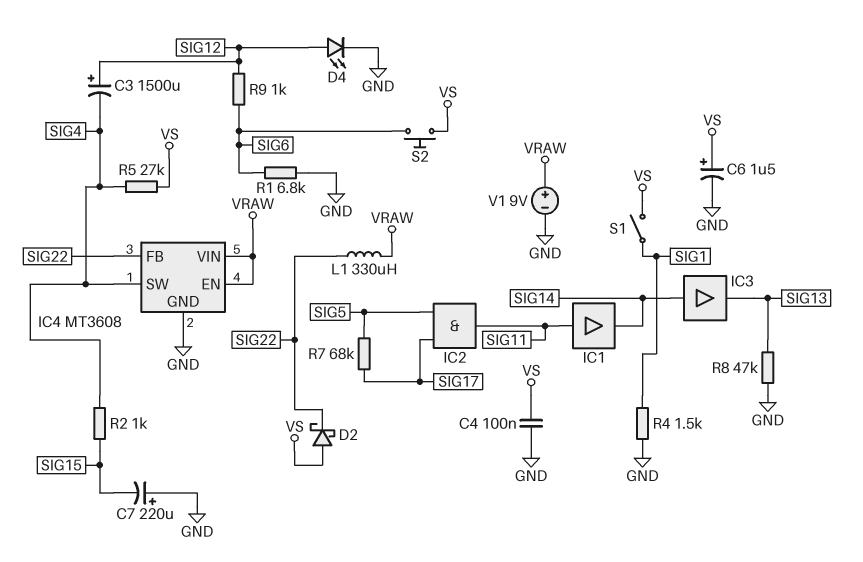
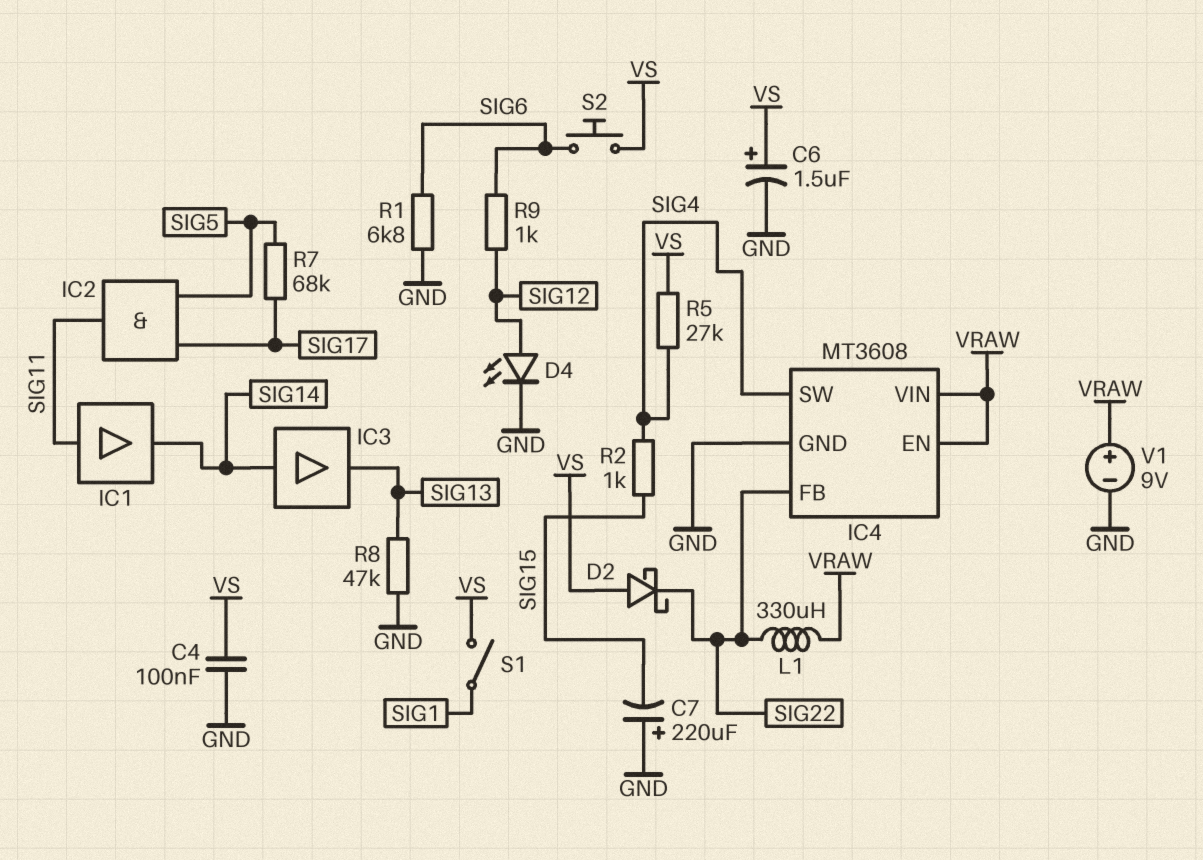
C3: 1500uF (plus SIG12, minus SIG4) -> none
R4: 1.5k (GND, SIG1) -> none

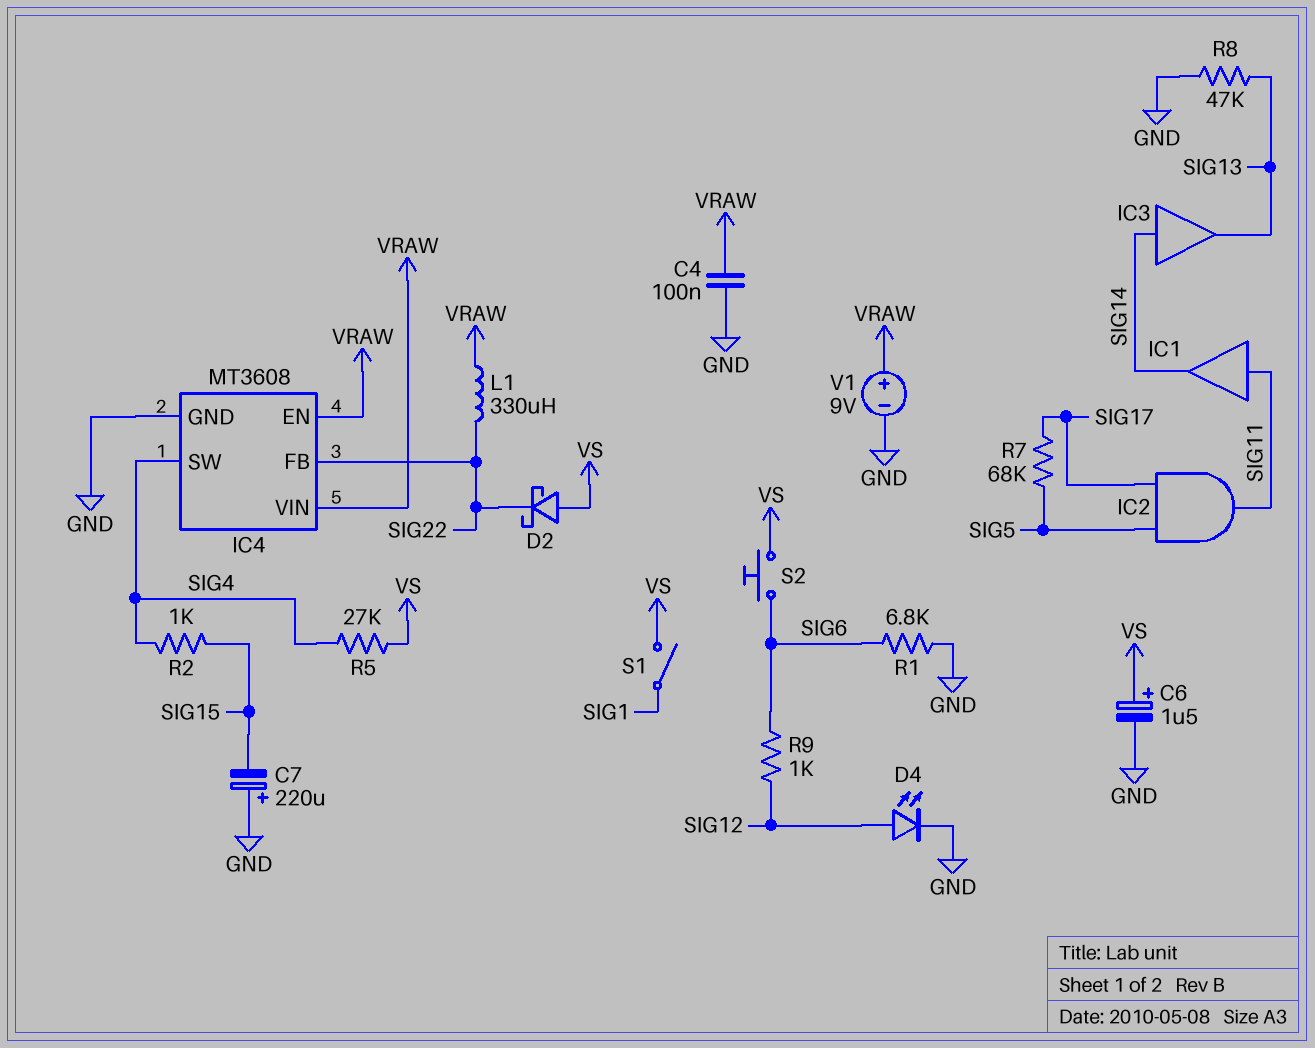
C4: 100nF (GND, VS) -> 100nF (GND, VRAW)

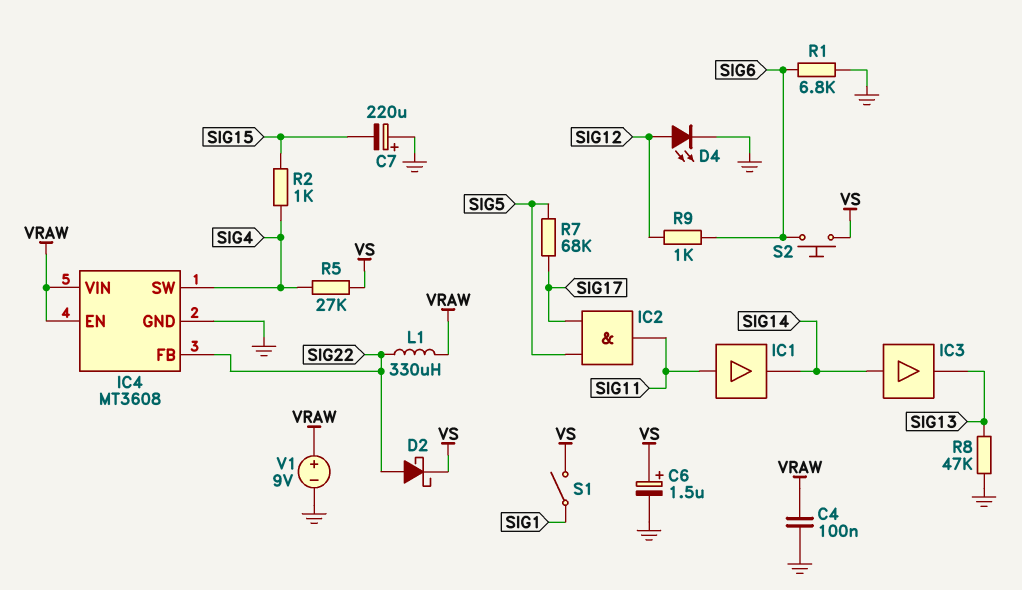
D2: schottky (A VS, K SIG22) -> schottky (A SIG22, K VS)

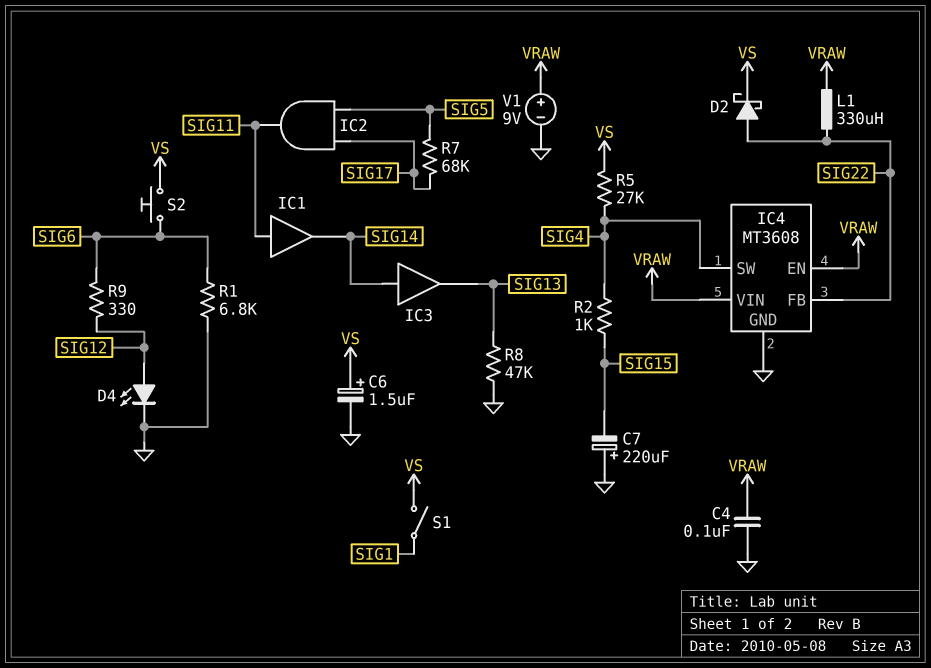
R9: 1k (SIG6, SIG12) -> 330 (SIG6, SIG12)

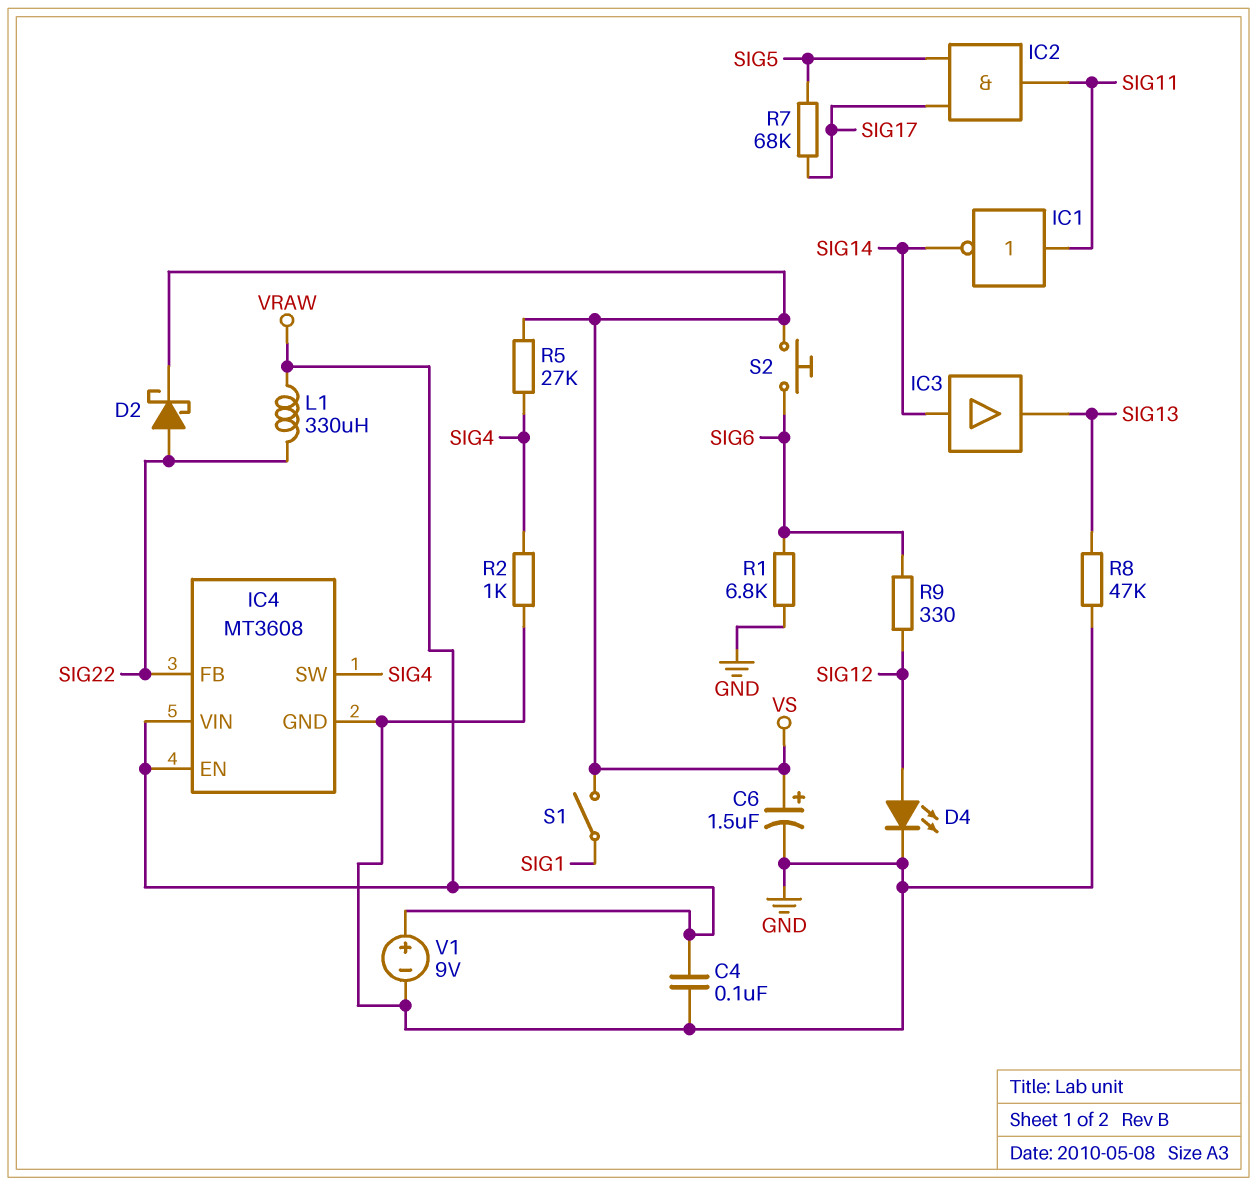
C7: 220uF (plus GND, minus SIG15) -> none
IC1: buffer (in SIG11, out SIG14) -> NOT (in SIG11, out SIG14)
R2: 1k (SIG4, SIG15) -> 1k (GND, SIG4)

